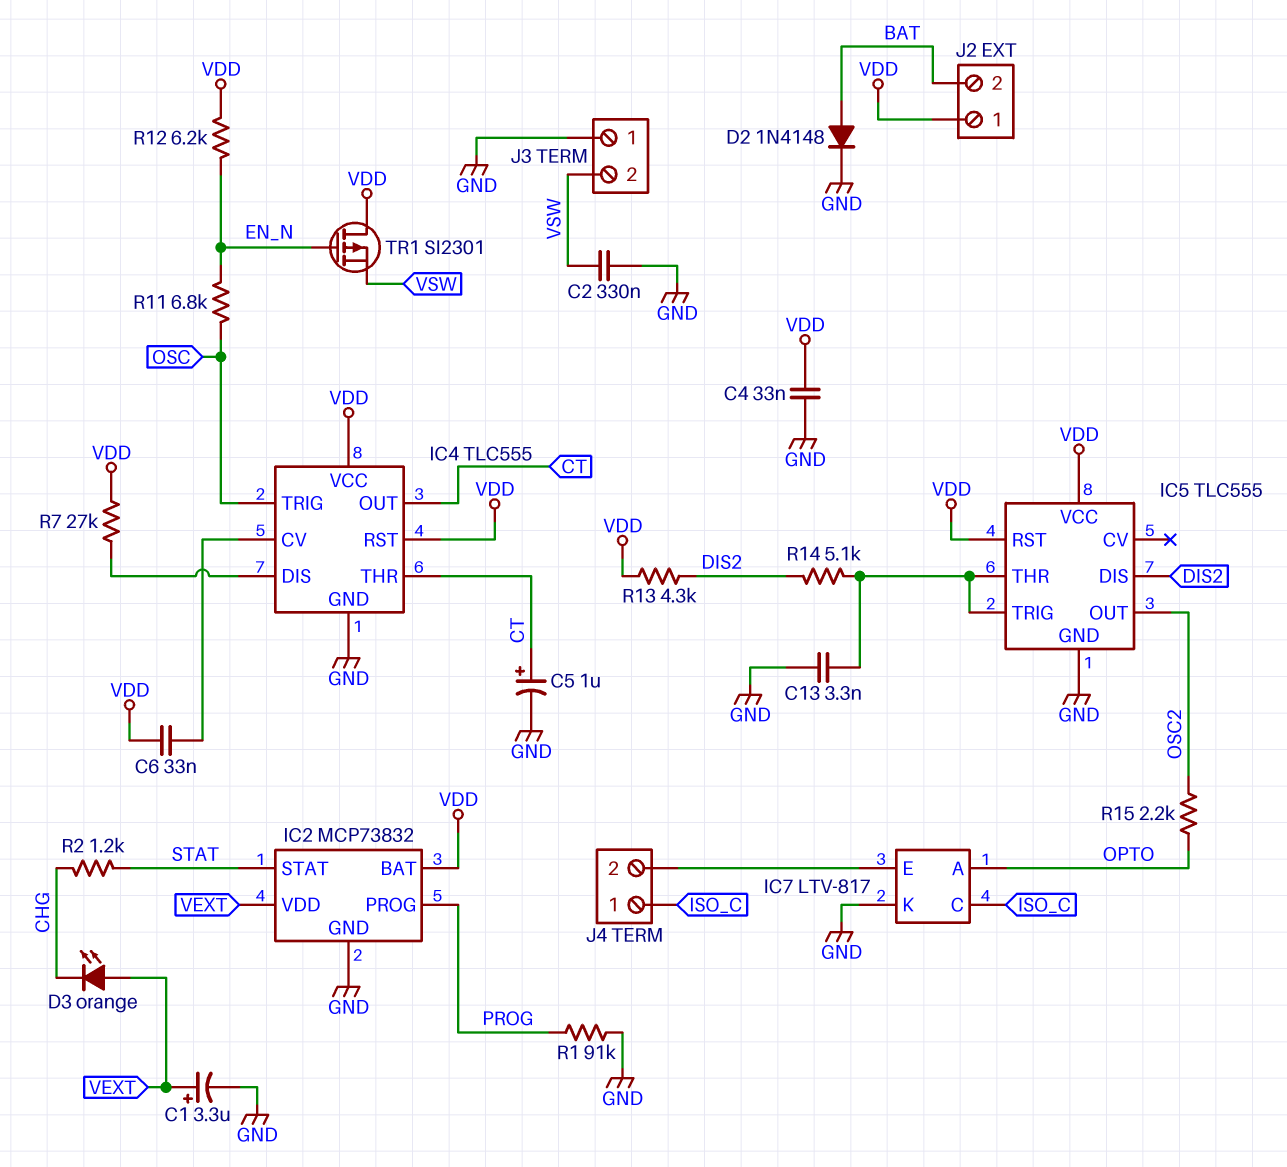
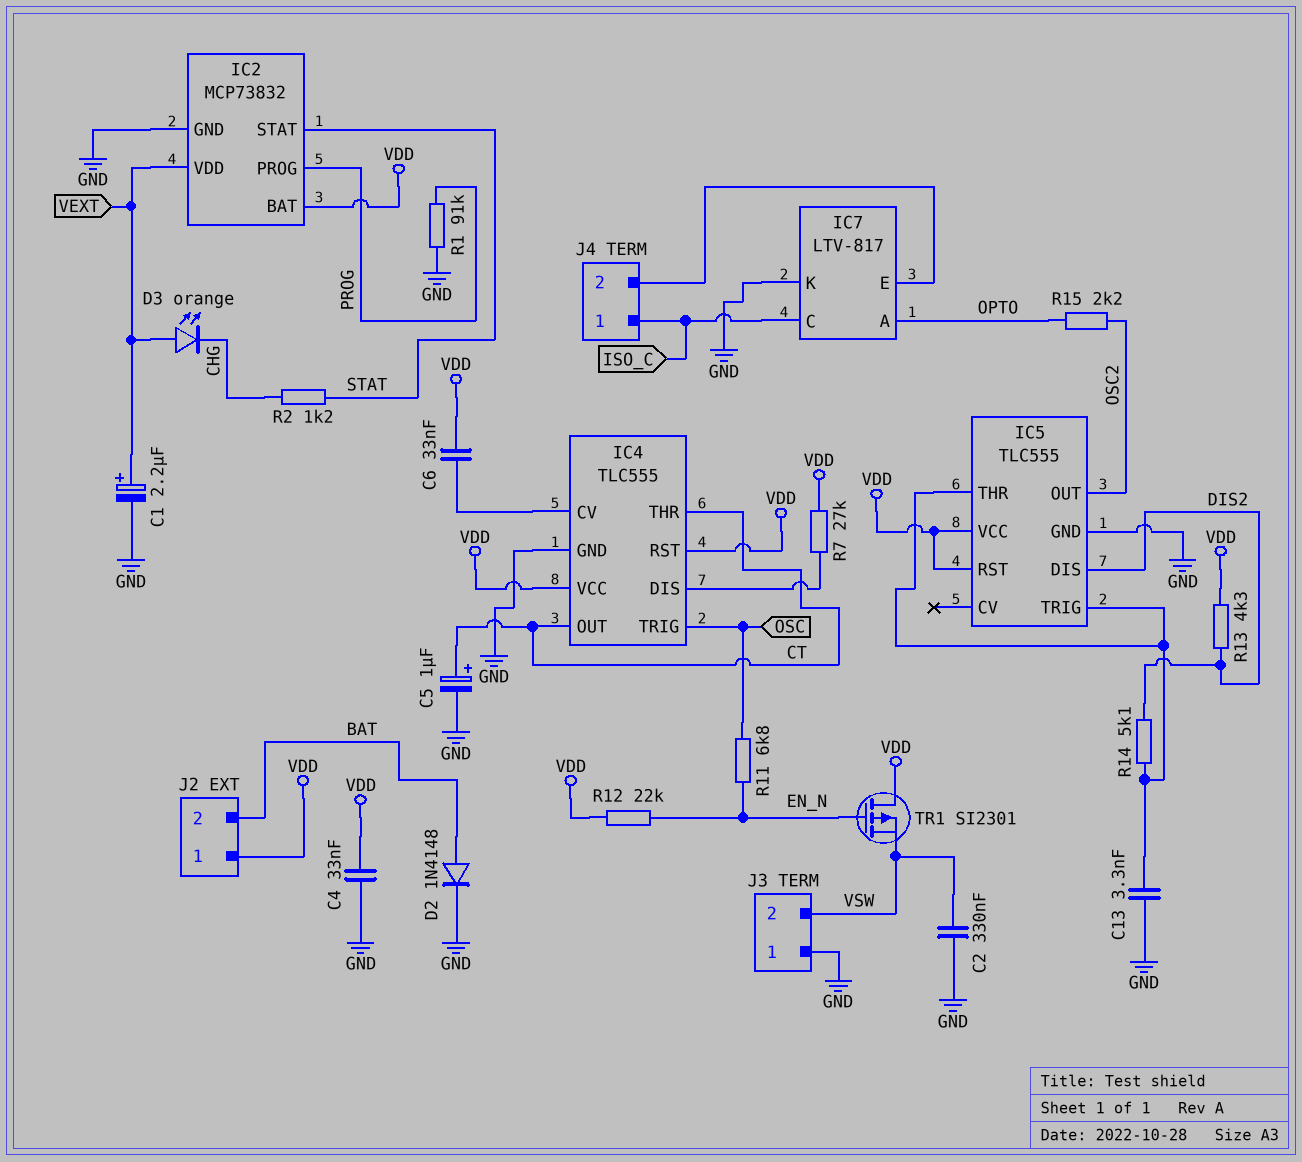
C1: 3.3uF (plus VEXT, minus GND) -> 2.2uF (plus VEXT, minus GND)
R12: 6.2k (EN_N, VDD) -> 22k (EN_N, VDD)

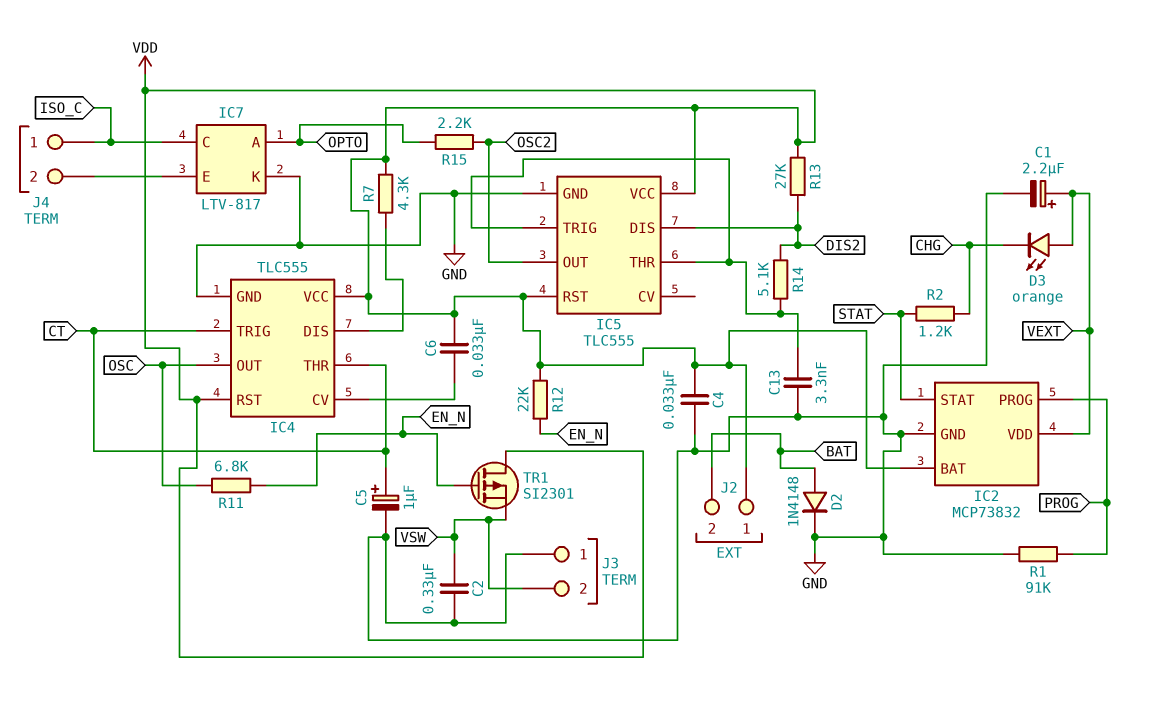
IC4 pin OUT: CT -> OSC
IC4 pin TRIG: OSC -> CT
R7: 27k (IC4/DIS, VDD) -> 4.3k (IC4/DIS, VDD)
R13: 4.3k (DIS2, VDD) -> 27k (DIS2, VDD)

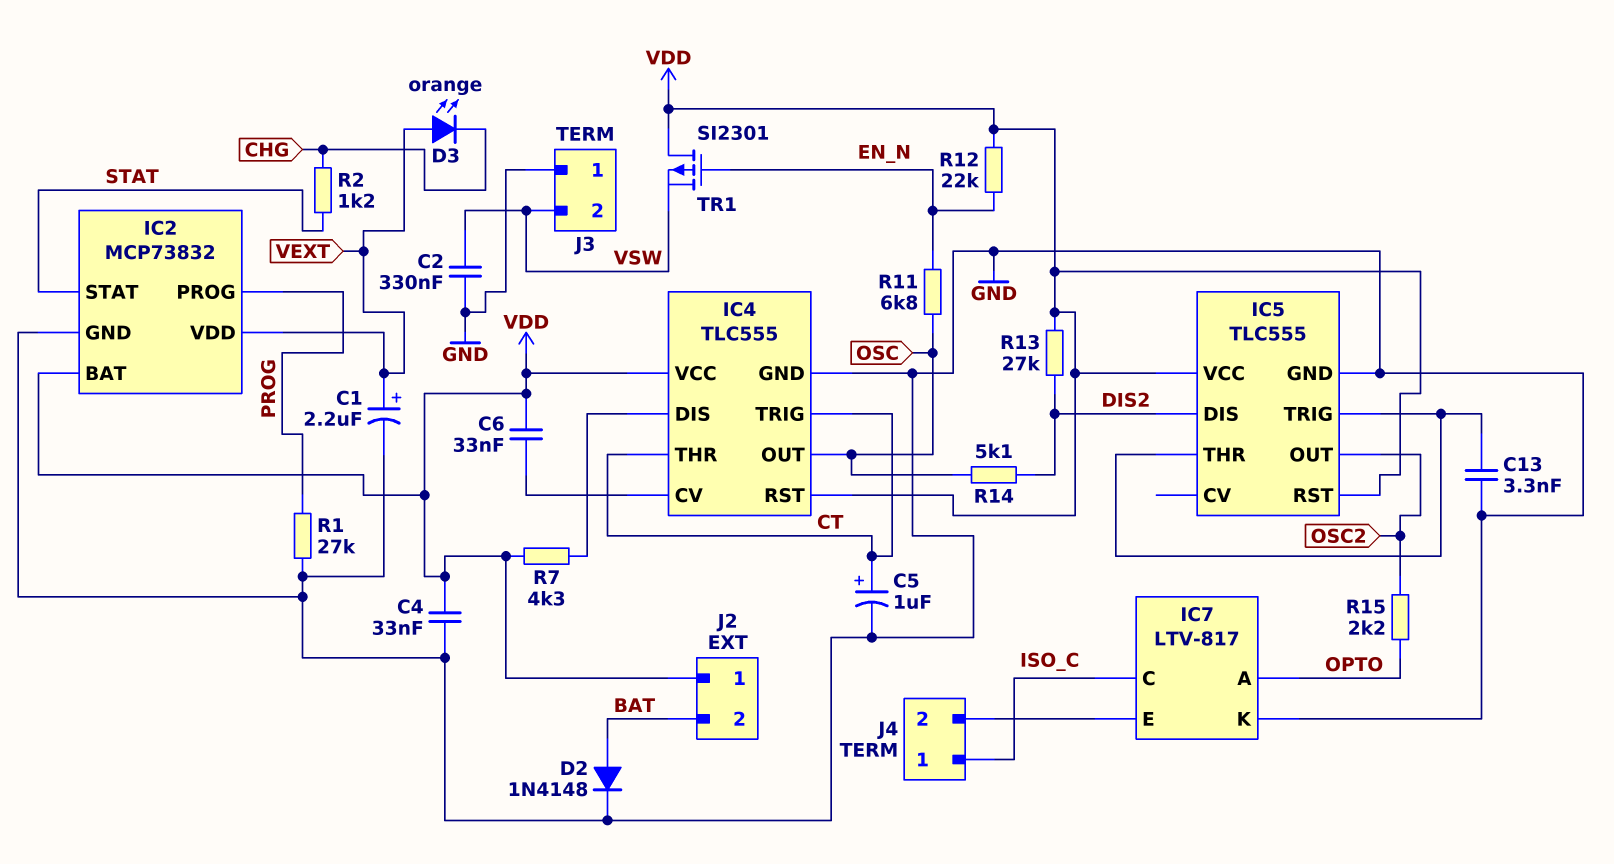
R1: 91k (GND, PROG) -> 27k (GND, PROG)
R14: 5.1k (DIS2, IC5/THR) -> 5.1k (DIS2, OSC)

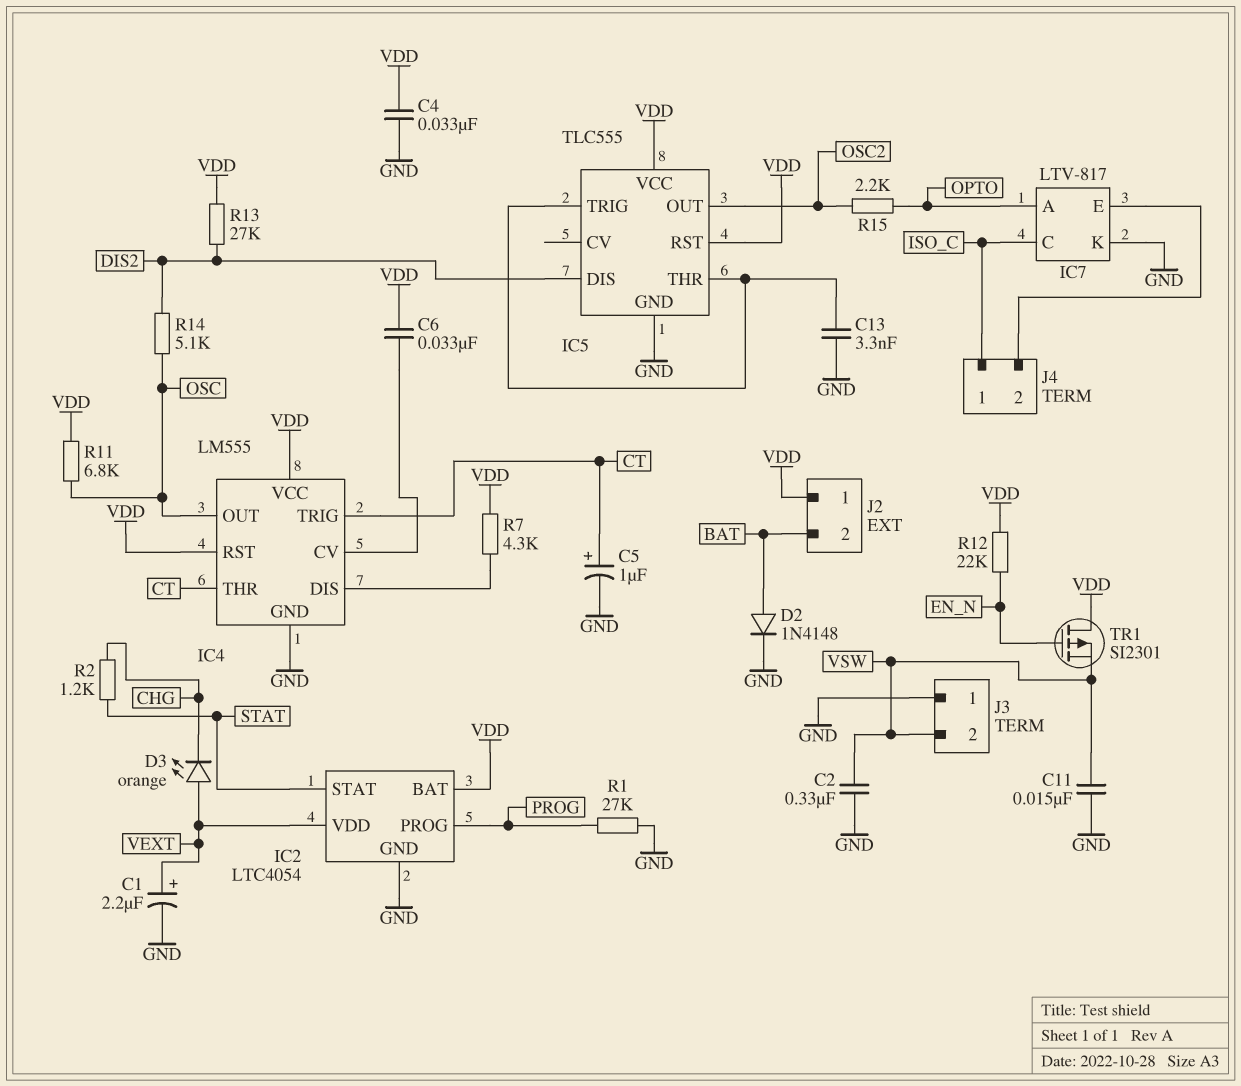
C11: none -> 15nF (GND, VSW)
IC2: MCP73832 -> LTC4054
IC4: TLC555 -> LM555
R11: 6.8k (EN_N, OSC) -> 6.8k (OSC, VDD)

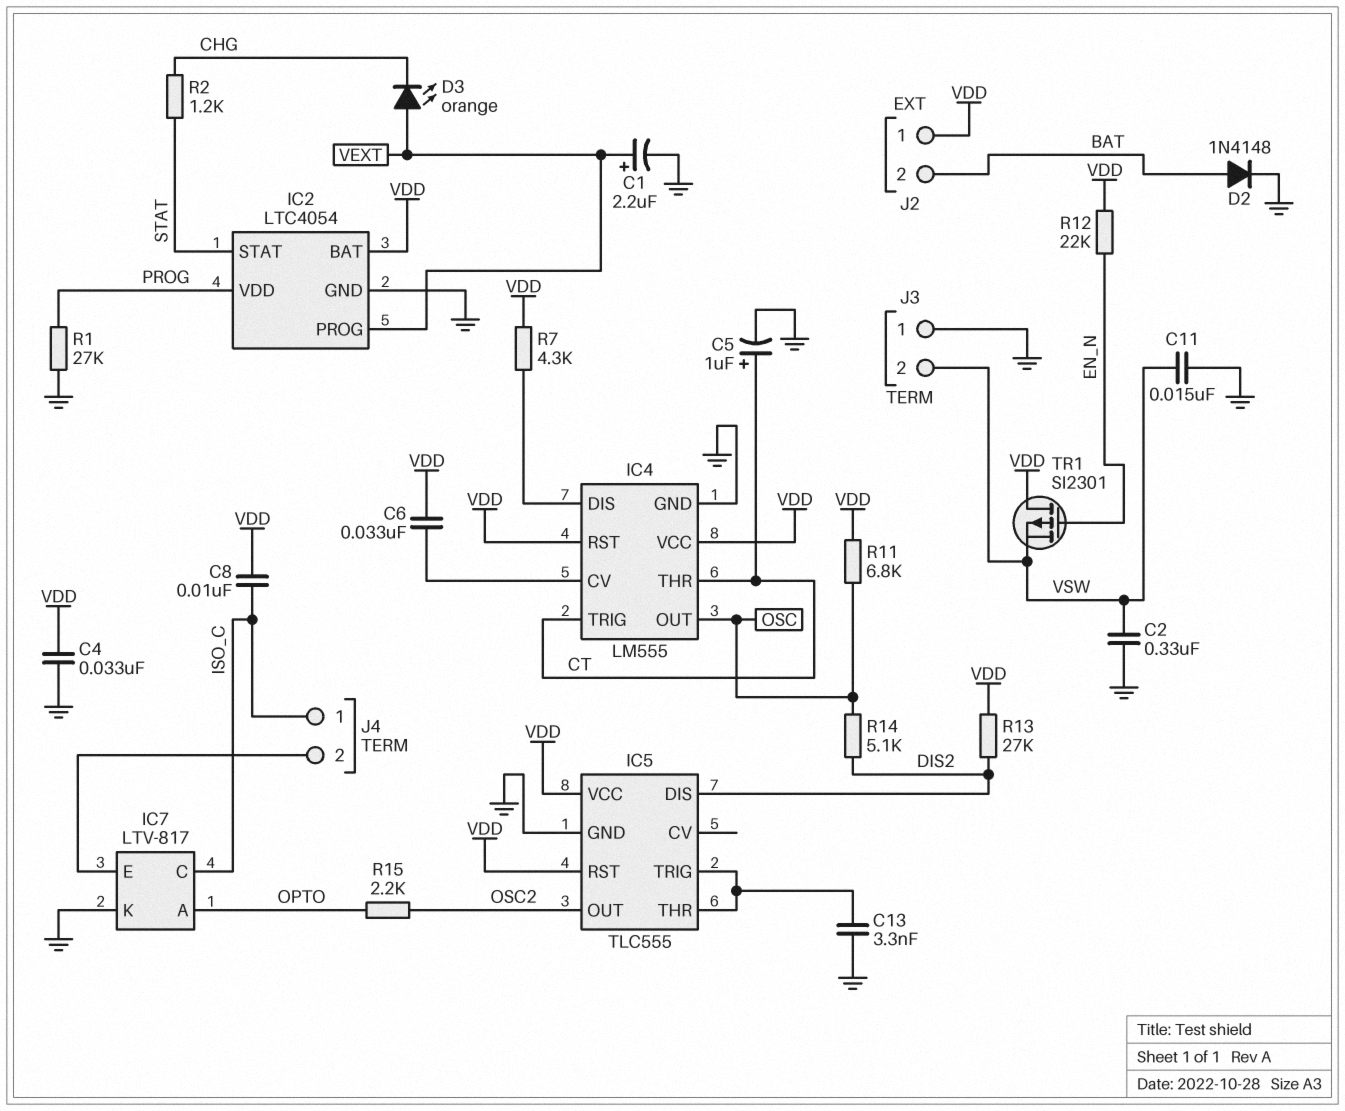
C8: none -> 10nF (ISO_C, VDD)
IC2 pin PROG: PROG -> VEXT
IC2 pin VDD: VEXT -> PROG

